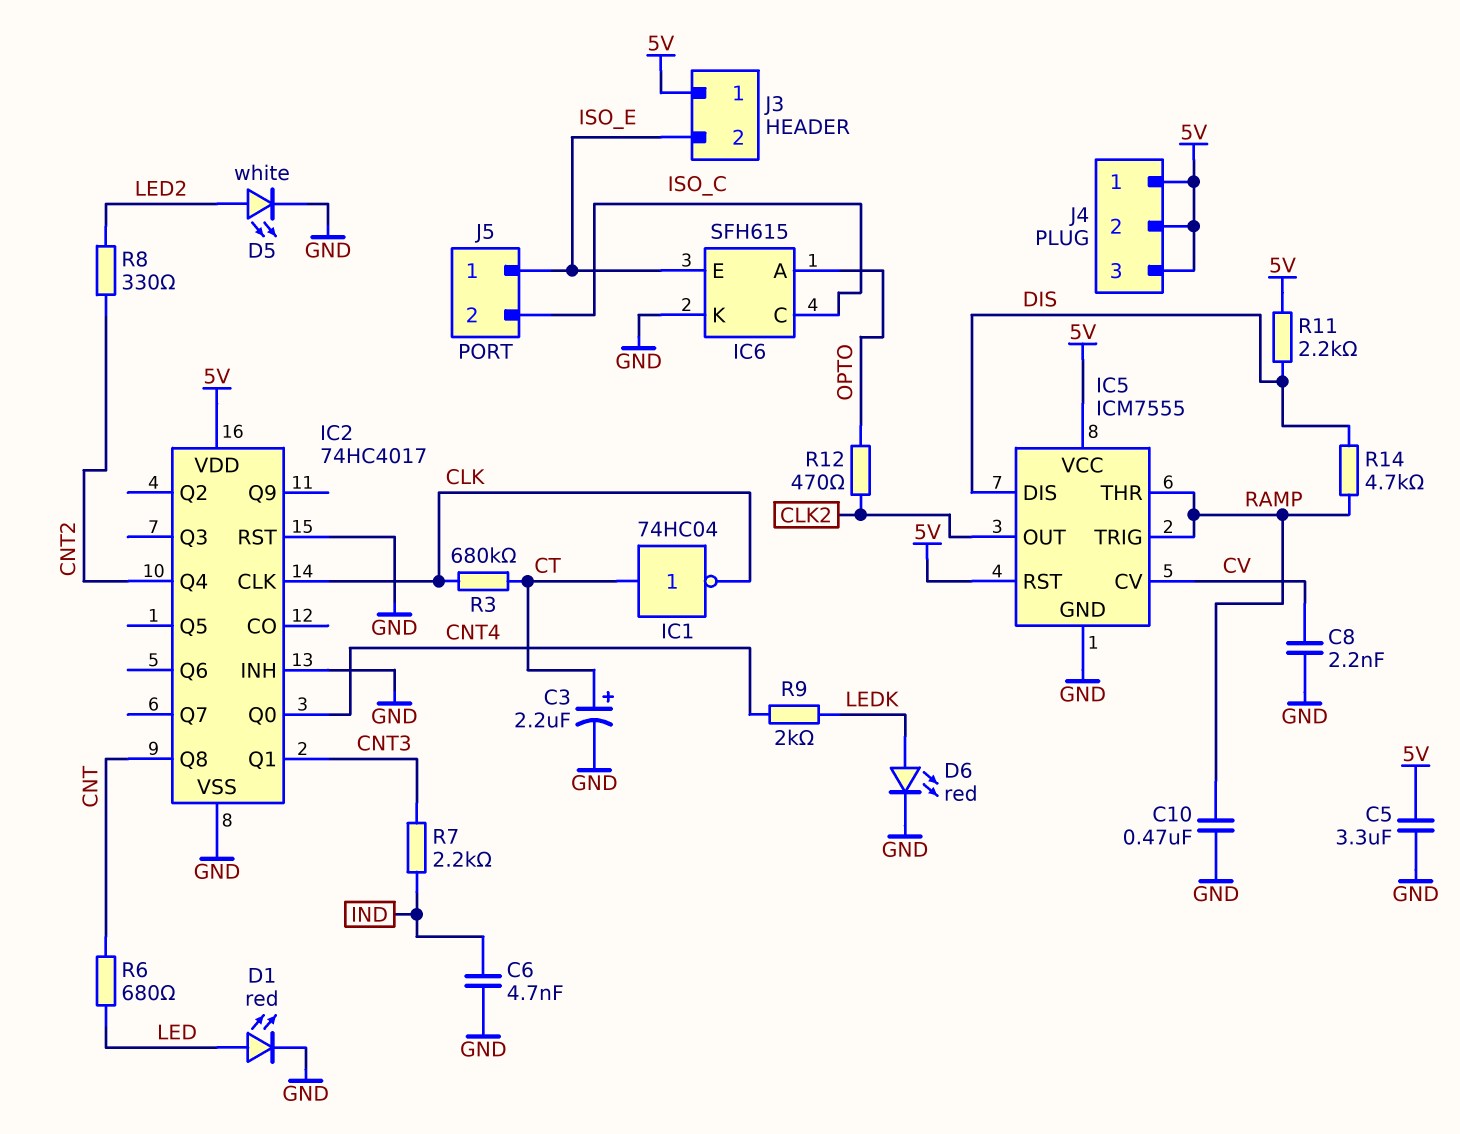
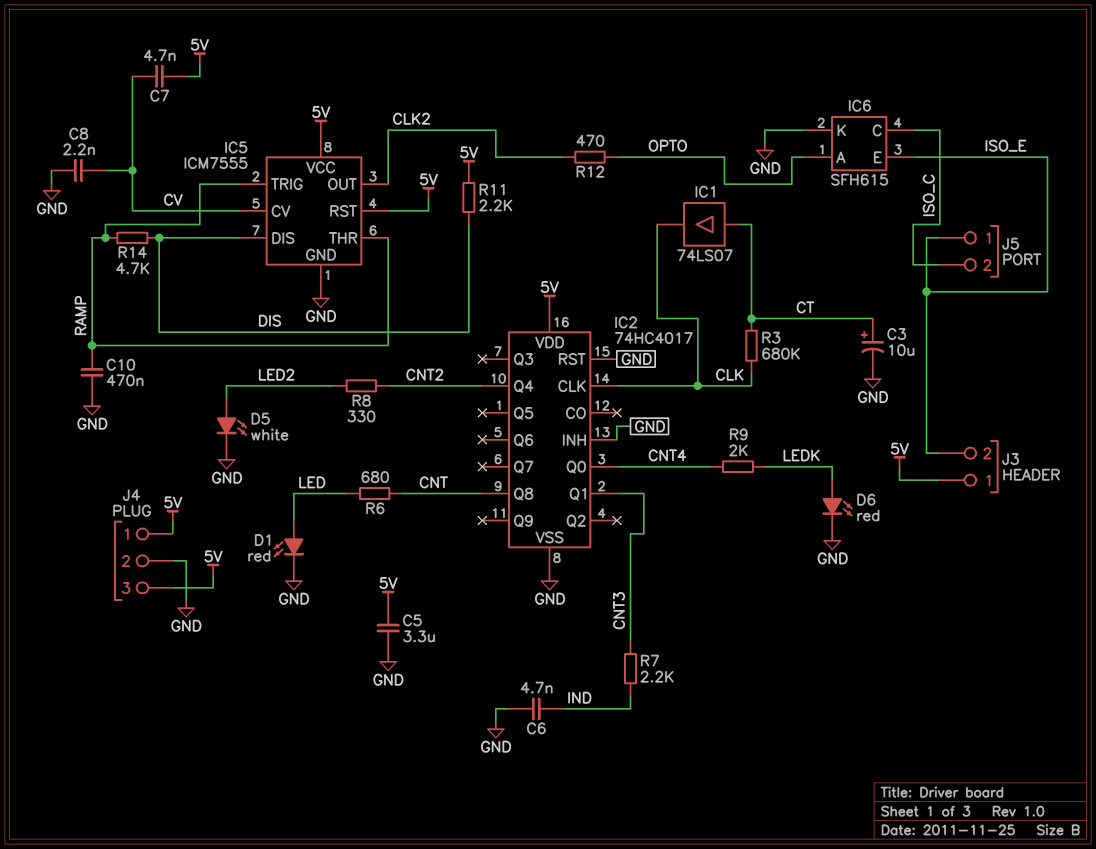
C3: 2.2uF (plus CT, minus GND) -> 10uF (plus CT, minus GND)
C7: none -> 4.7nF (5V, CV)
IC1: NOT 74HC04 (in CT, out CLK) -> buffer 74LS07 (in CT, out CLK)
J4 pin 2: 5V -> GND

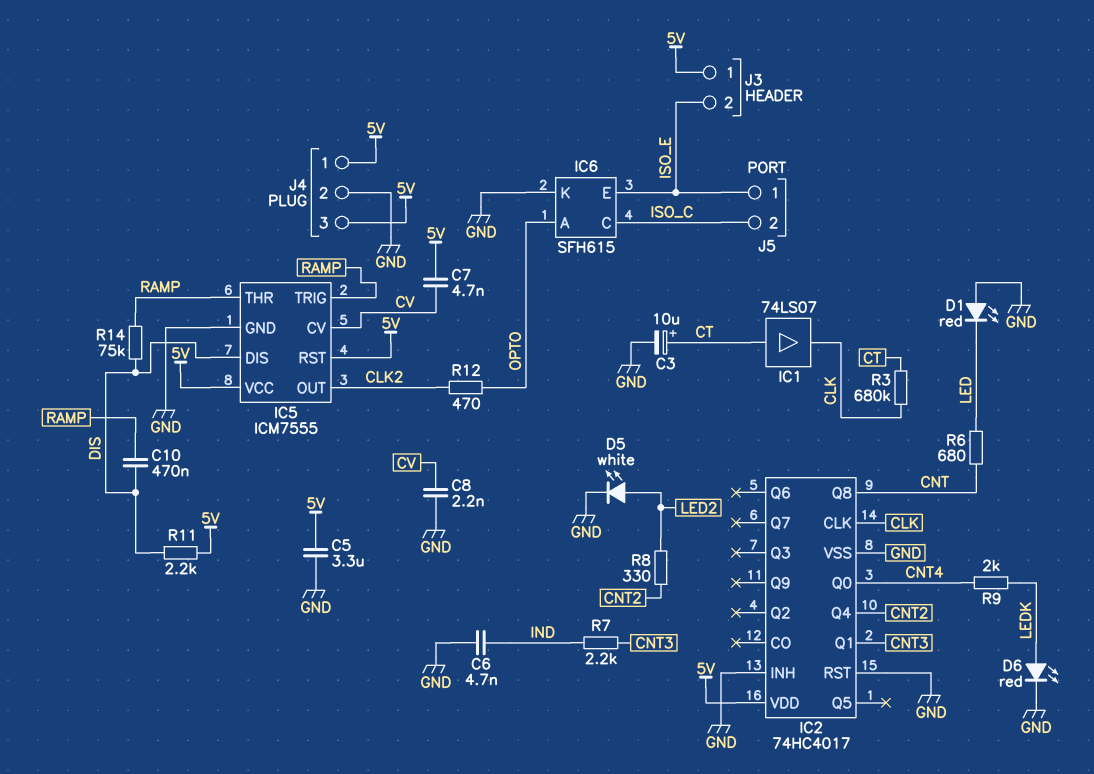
C10: 470nF (GND, RAMP) -> 470nF (DIS, RAMP)
D1: LED red (A LED, K GND) -> LED red (A GND, K LED)
R14: 4.7k (DIS, RAMP) -> 75k (DIS, RAMP)

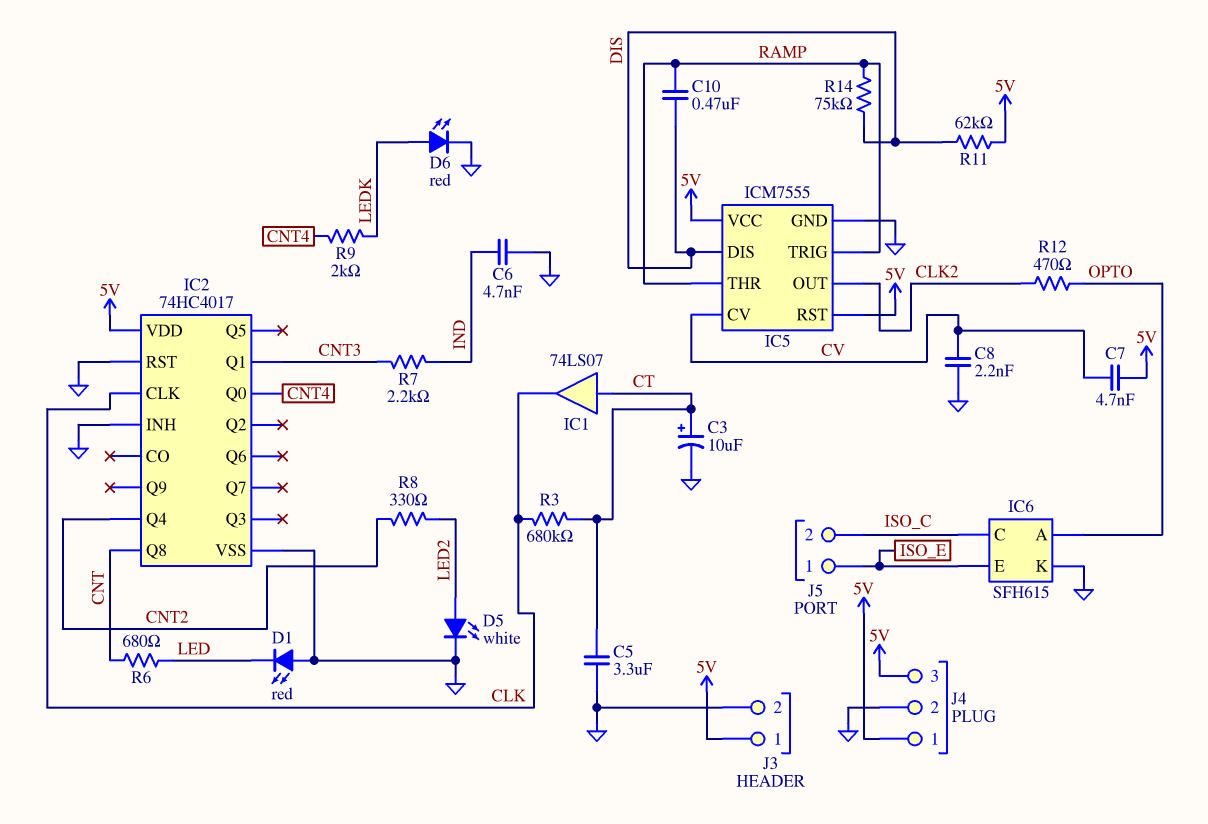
C5: 3.3uF (5V, GND) -> 3.3uF (CT, GND)
J3 pin 2: ISO_E -> GND
R11: 2.2k (5V, DIS) -> 62k (5V, DIS)

